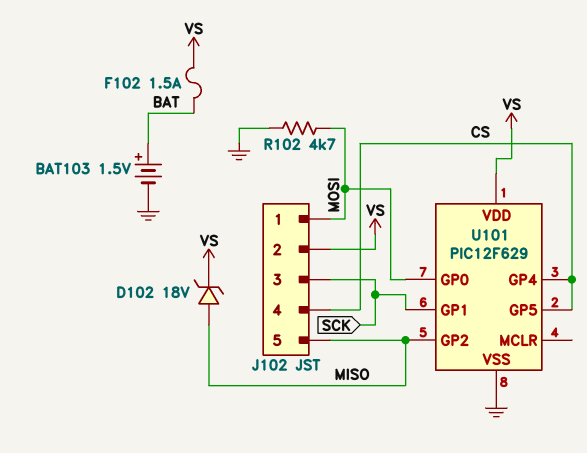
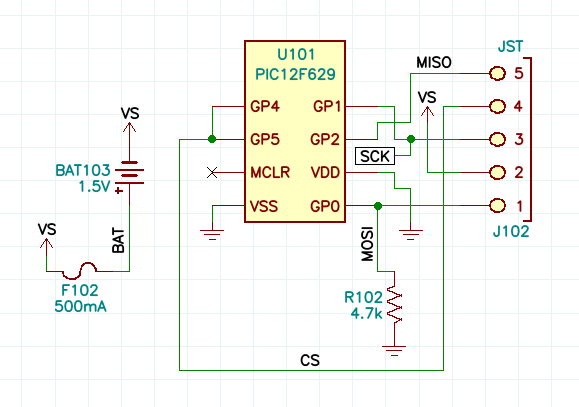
BAT103: 1.5V (plus BAT, minus GND) -> 1.5V (plus BAT, minus VS)
D102: zener 18V (A MISO, K VS) -> none
F102: 1.5A (BAT, VS) -> 500mA (BAT, VS)
U101 pin VDD: VS -> GND

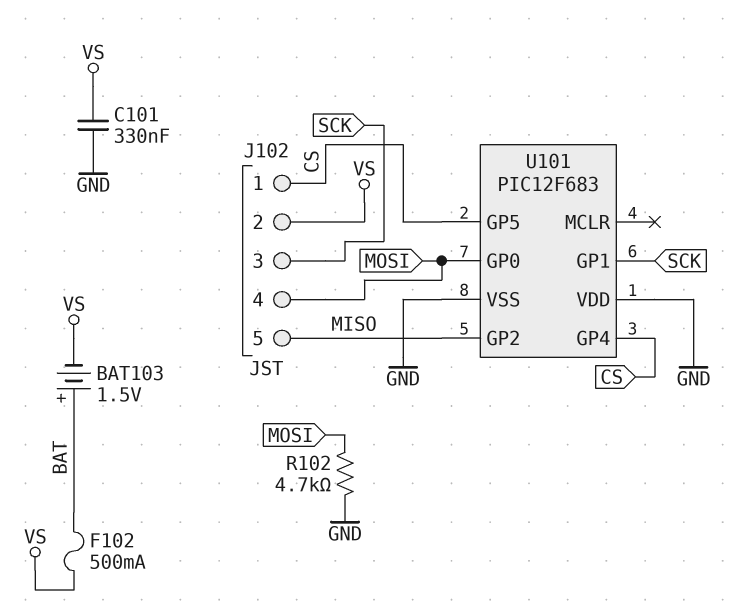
C101: none -> 330nF (GND, VS)
J102 pin 1: MOSI -> CS
J102 pin 4: CS -> MOSI
U101: PIC12F629 -> PIC12F683

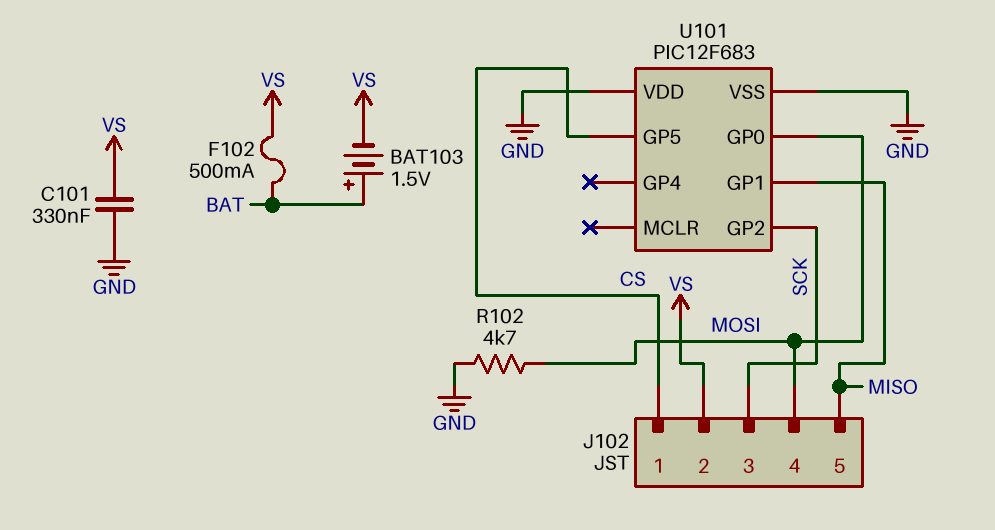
U101 pin GP1: SCK -> MISO
U101 pin GP2: MISO -> SCK
U101 pin GP4: CS -> none

